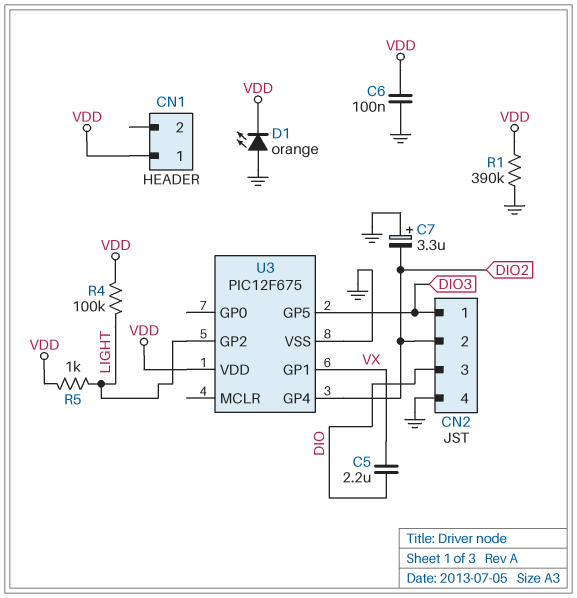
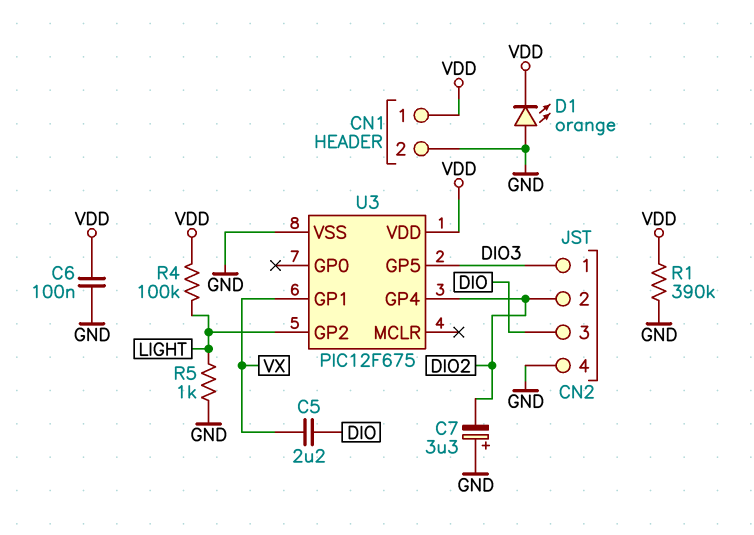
CN1 pin 2: none -> GND
R5: 1k (LIGHT, VDD) -> 1k (GND, LIGHT)

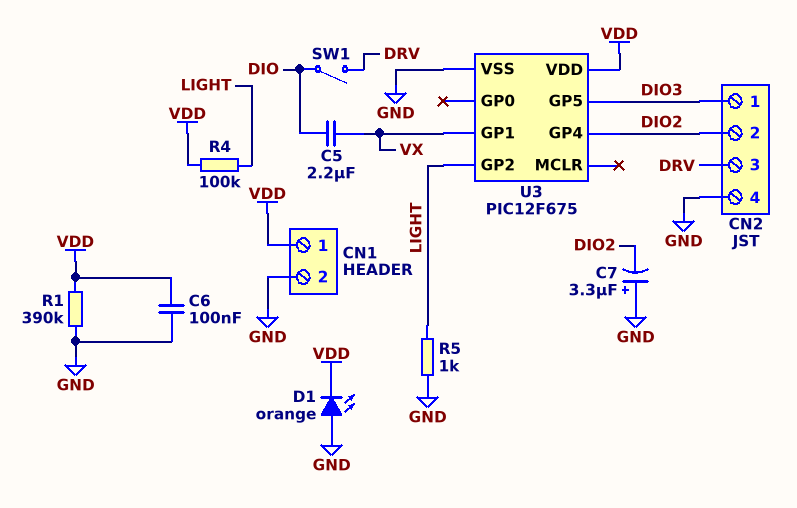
CN2 pin 3: DIO -> DRV
SW1: none -> switch (DIO, DRV)

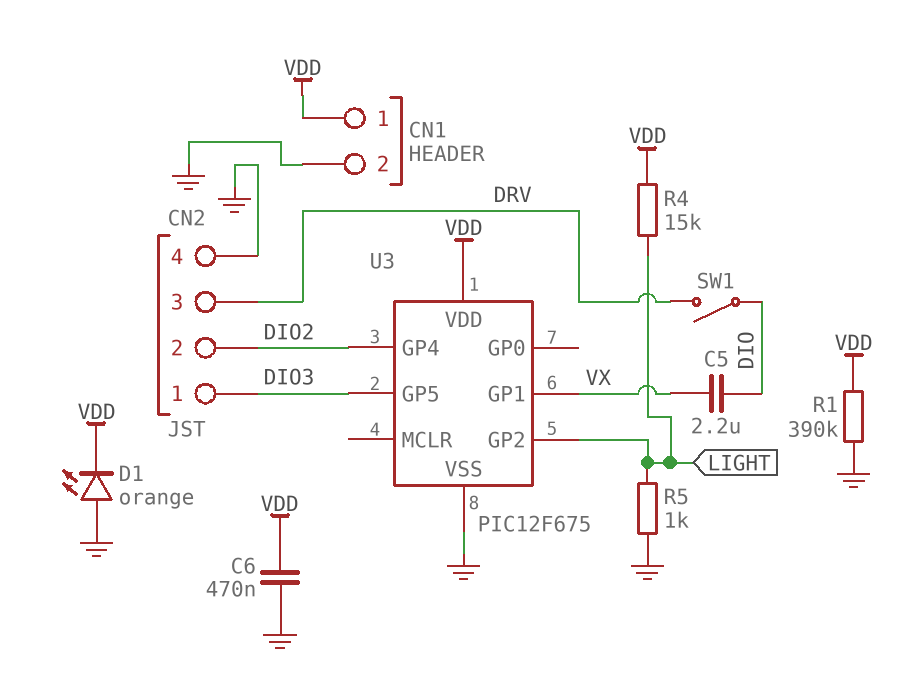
C6: 100nF (GND, VDD) -> 470nF (GND, VDD)
C7: 3.3uF (plus GND, minus DIO2) -> none
R4: 100k (LIGHT, VDD) -> 15k (LIGHT, VDD)

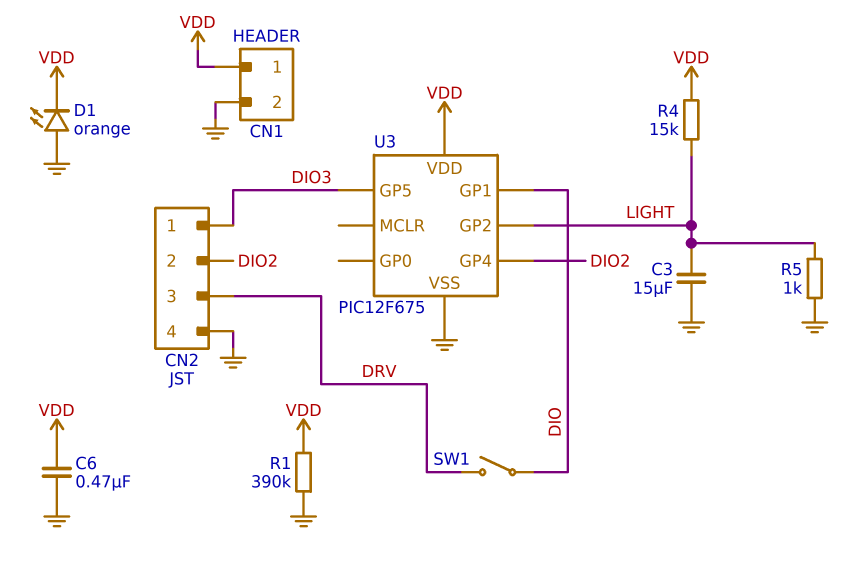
C3: none -> 15uF (GND, LIGHT)
C5: 2.2uF (DIO, VX) -> none
U3 pin GP1: VX -> DIO

